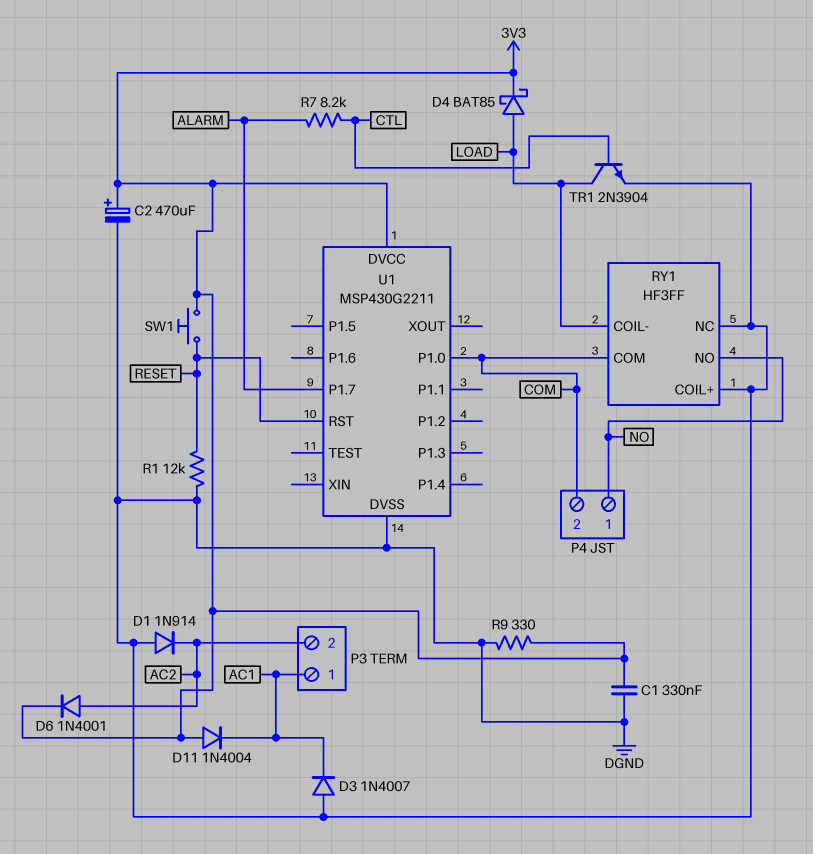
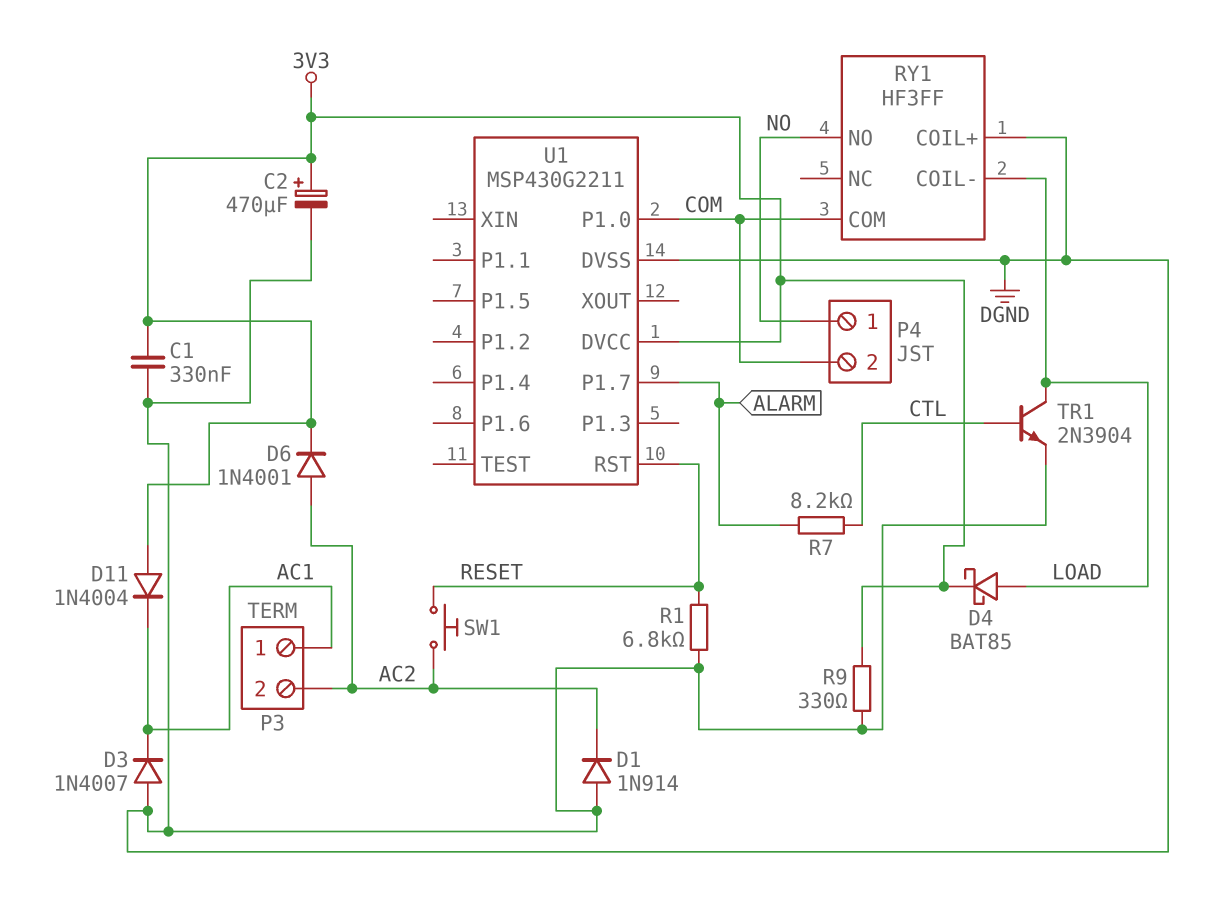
R1: 12k (DGND, RESET) -> 6.8k (DGND, RESET)
RY1 pin NC: DGND -> none
SW1: button (3V3, RESET) -> button (AC2, RESET)

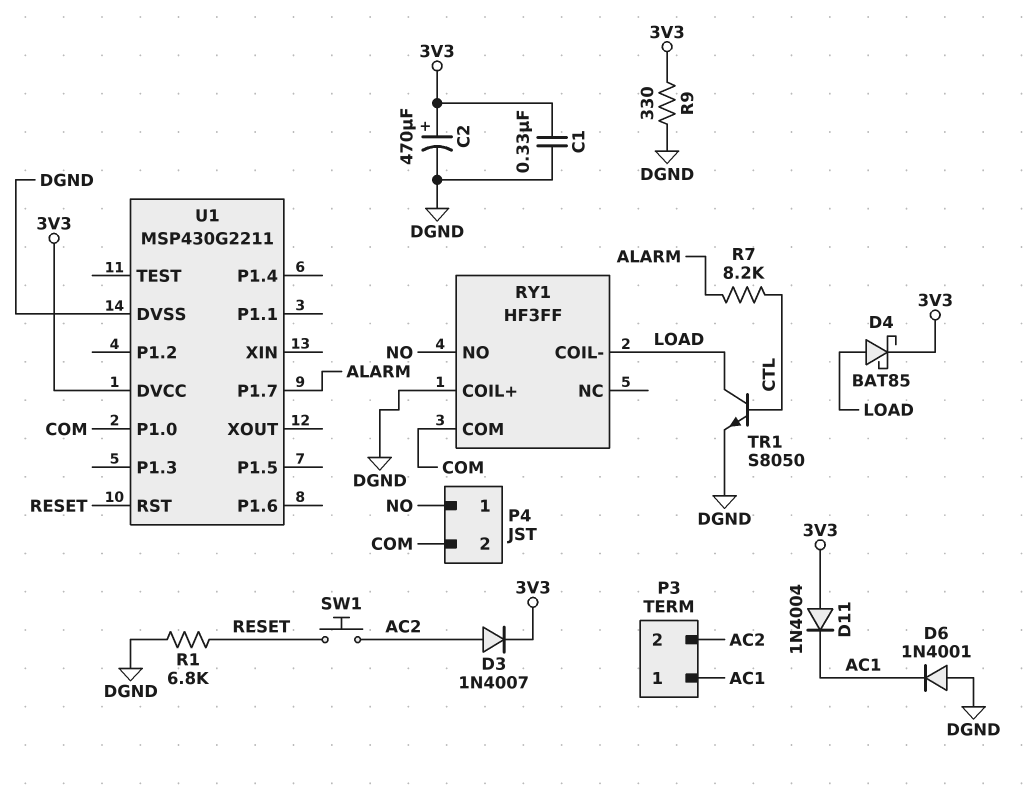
D1: diode 1N914 (A DGND, K AC2) -> none
D3: diode 1N4007 (A DGND, K AC1) -> diode 1N4007 (A AC2, K 3V3)
D6: diode 1N4001 (A AC2, K 3V3) -> diode 1N4001 (A DGND, K AC1)
TR1: NPN 2N3904 (B CTL, C LOAD, E DGND) -> NPN S8050 (B CTL, C LOAD, E DGND)

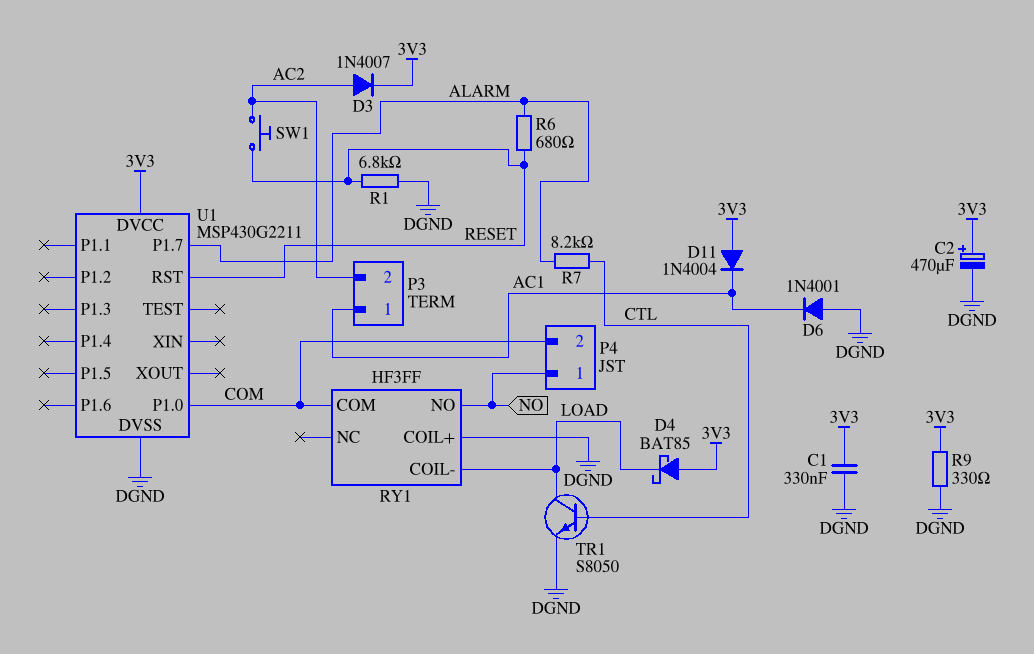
D4: schottky BAT85 (A LOAD, K 3V3) -> schottky BAT85 (A 3V3, K LOAD)
R6: none -> 680 (ALARM, RESET)

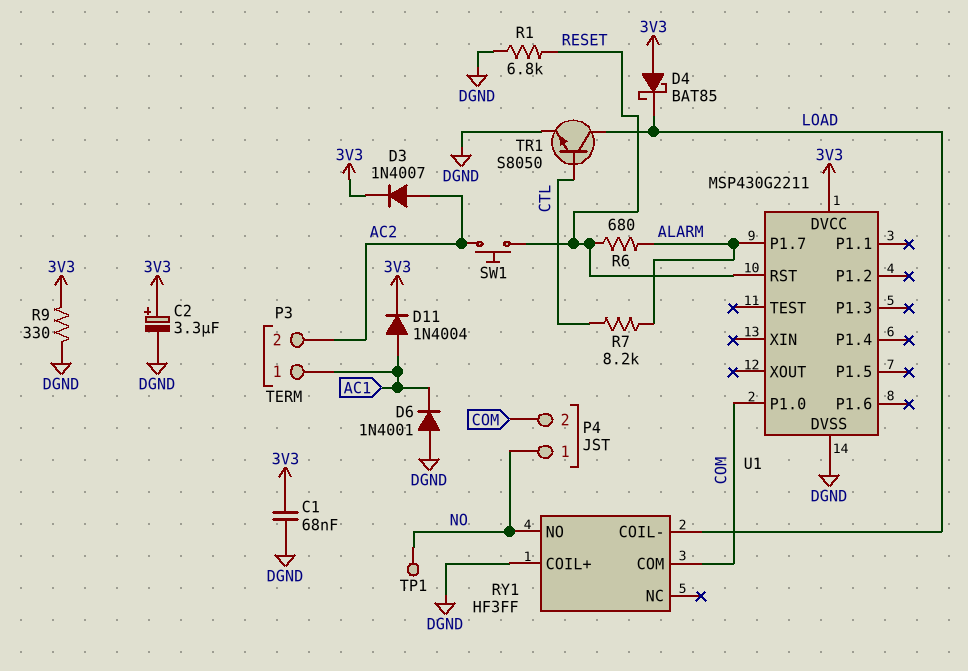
C1: 330nF (3V3, DGND) -> 68nF (3V3, DGND)
C2: 470uF (plus 3V3, minus DGND) -> 3.3uF (plus 3V3, minus DGND)
D11: diode 1N4004 (A 3V3, K AC1) -> diode 1N4004 (A AC1, K 3V3)
TP1: none -> test point (NO)

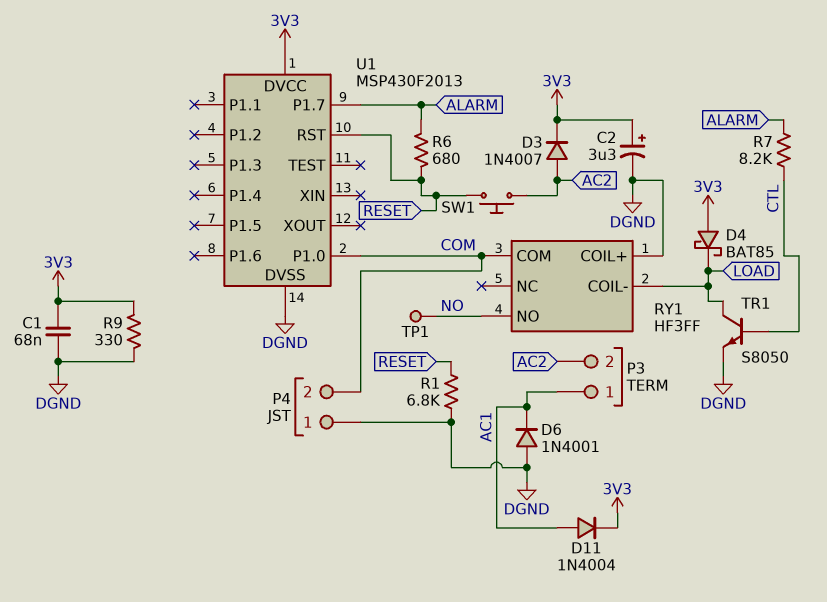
P4 pin 1: NO -> DGND
U1: MSP430G2211 -> MSP430F2013

